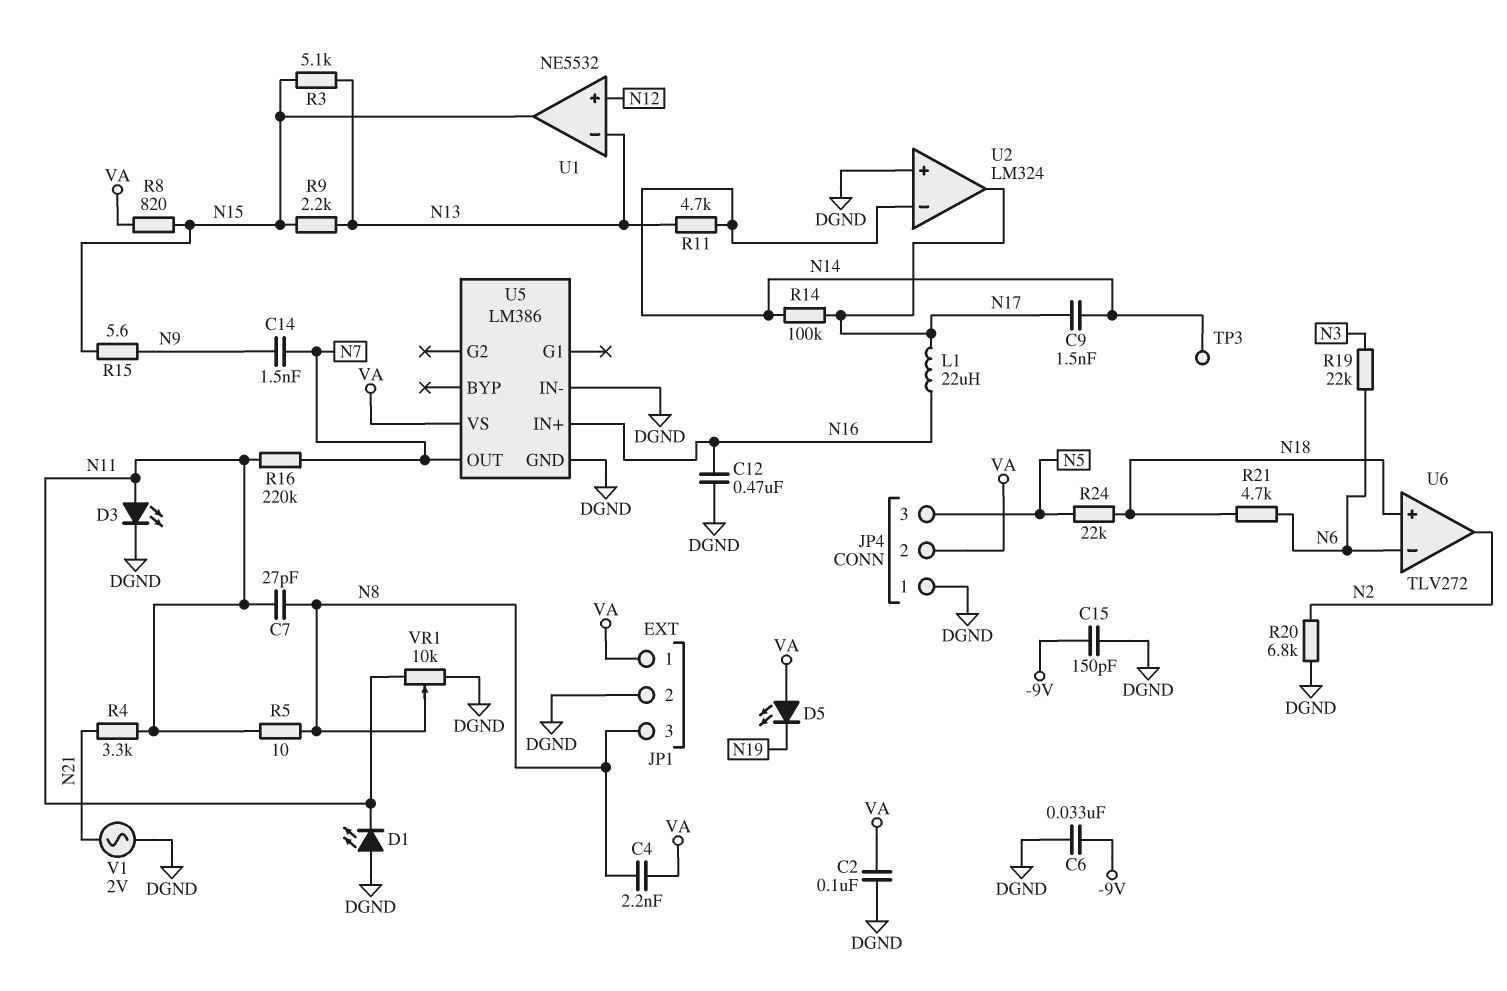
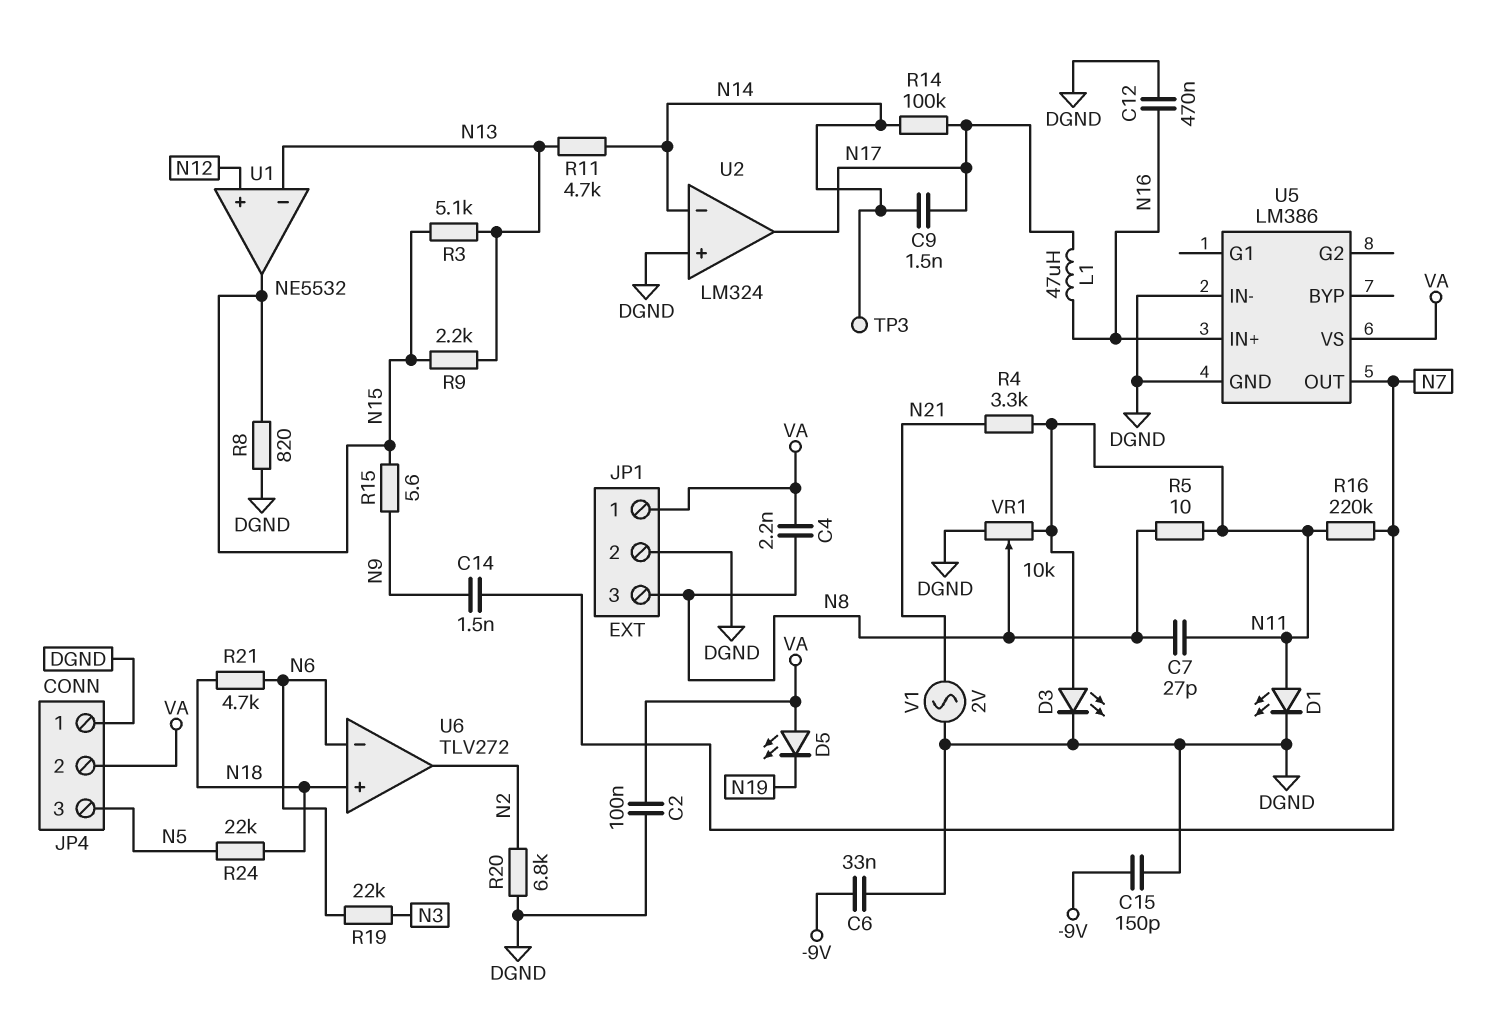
D1: LED (A DGND, K N11) -> LED (A N11, K DGND)
L1: 22uH (N16, N17) -> 47uH (N16, N17)
R8: 820 (N15, VA) -> 820 (DGND, N15)

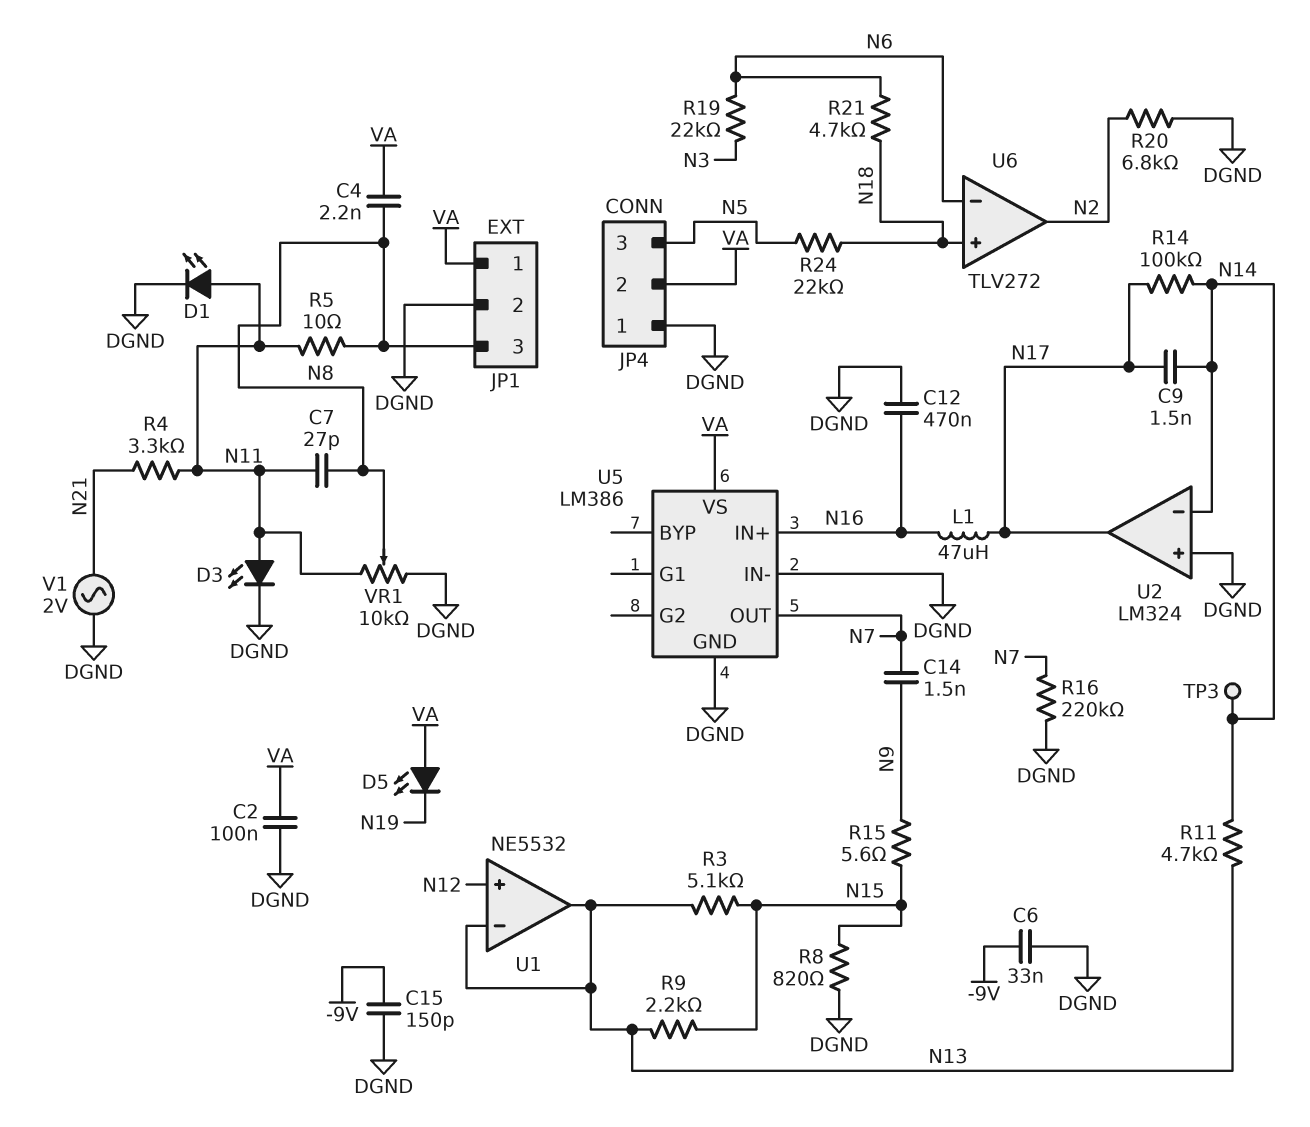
R16: 220k (N7, N11) -> 220k (DGND, N7)
U1 pin out: N15 -> N13

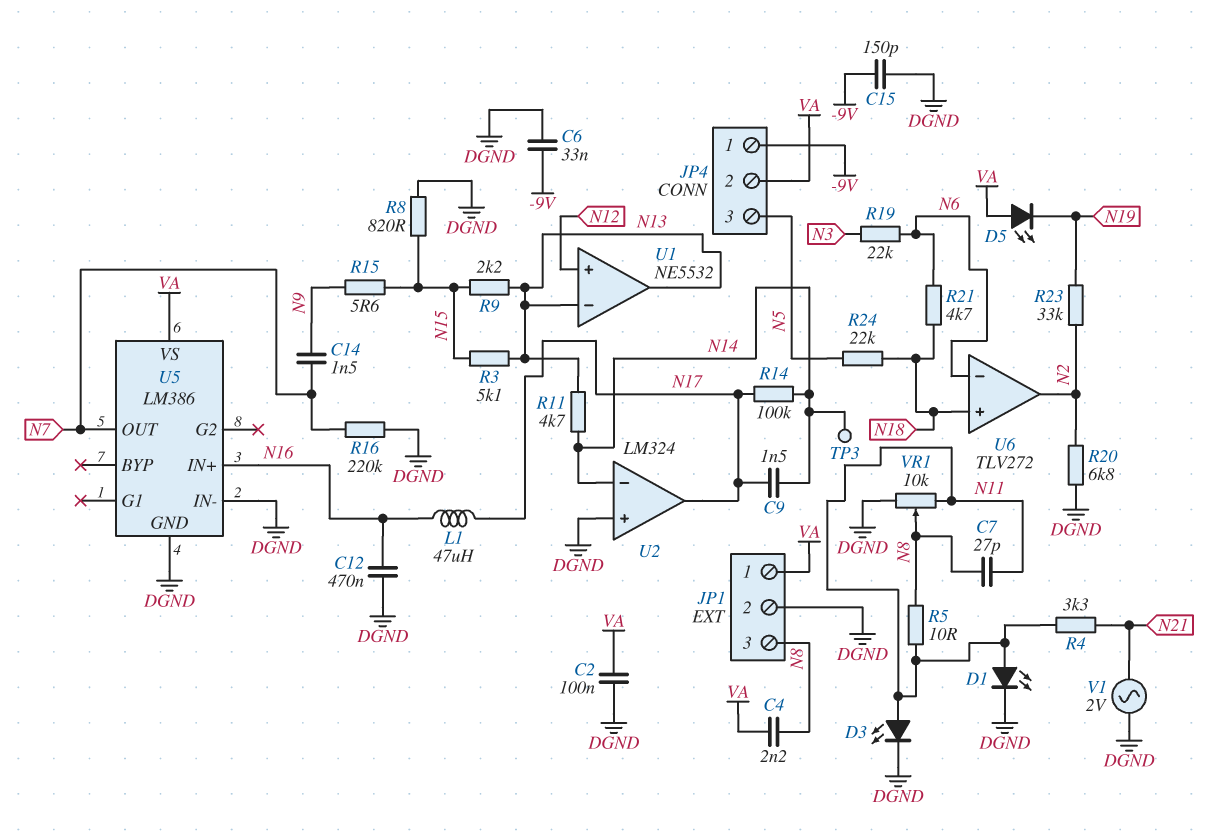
JP4 pin 1: DGND -> -9V
R23: none -> 33k (N2, N19)

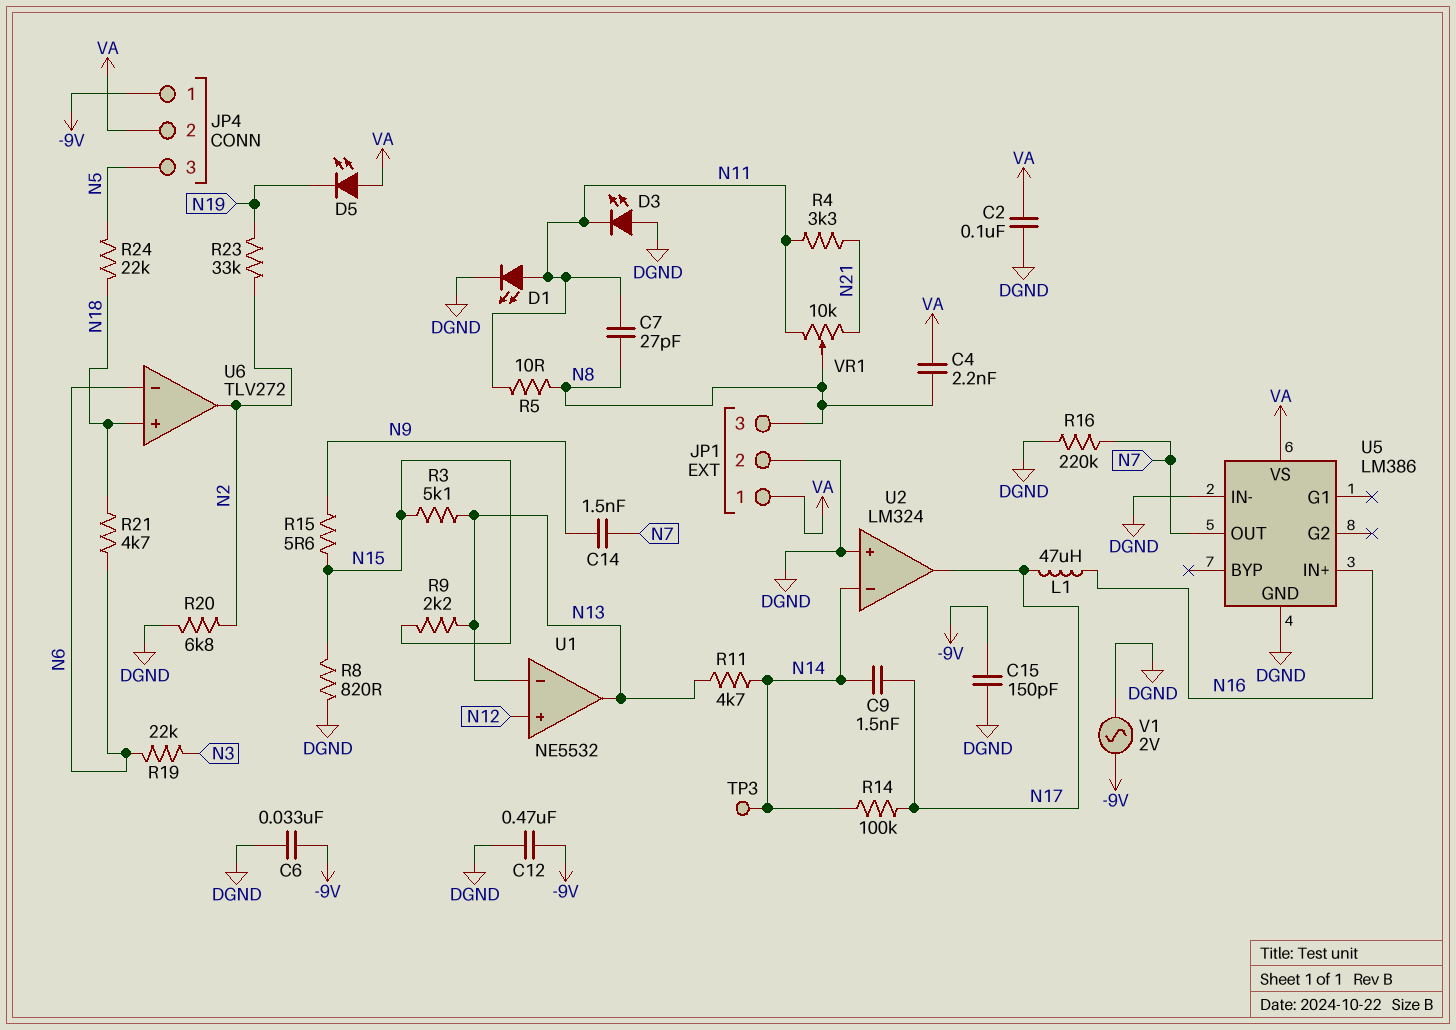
C12: 470nF (DGND, N16) -> 470nF (-9V, DGND)
D3: LED (A N11, K DGND) -> LED (A DGND, K N11)
V1: AC 2V (DGND, N21) -> AC 2V (-9V, DGND)
VR1: 10k (DGND, N11, wiper N8) -> 10k (N11, N21, wiper N8)

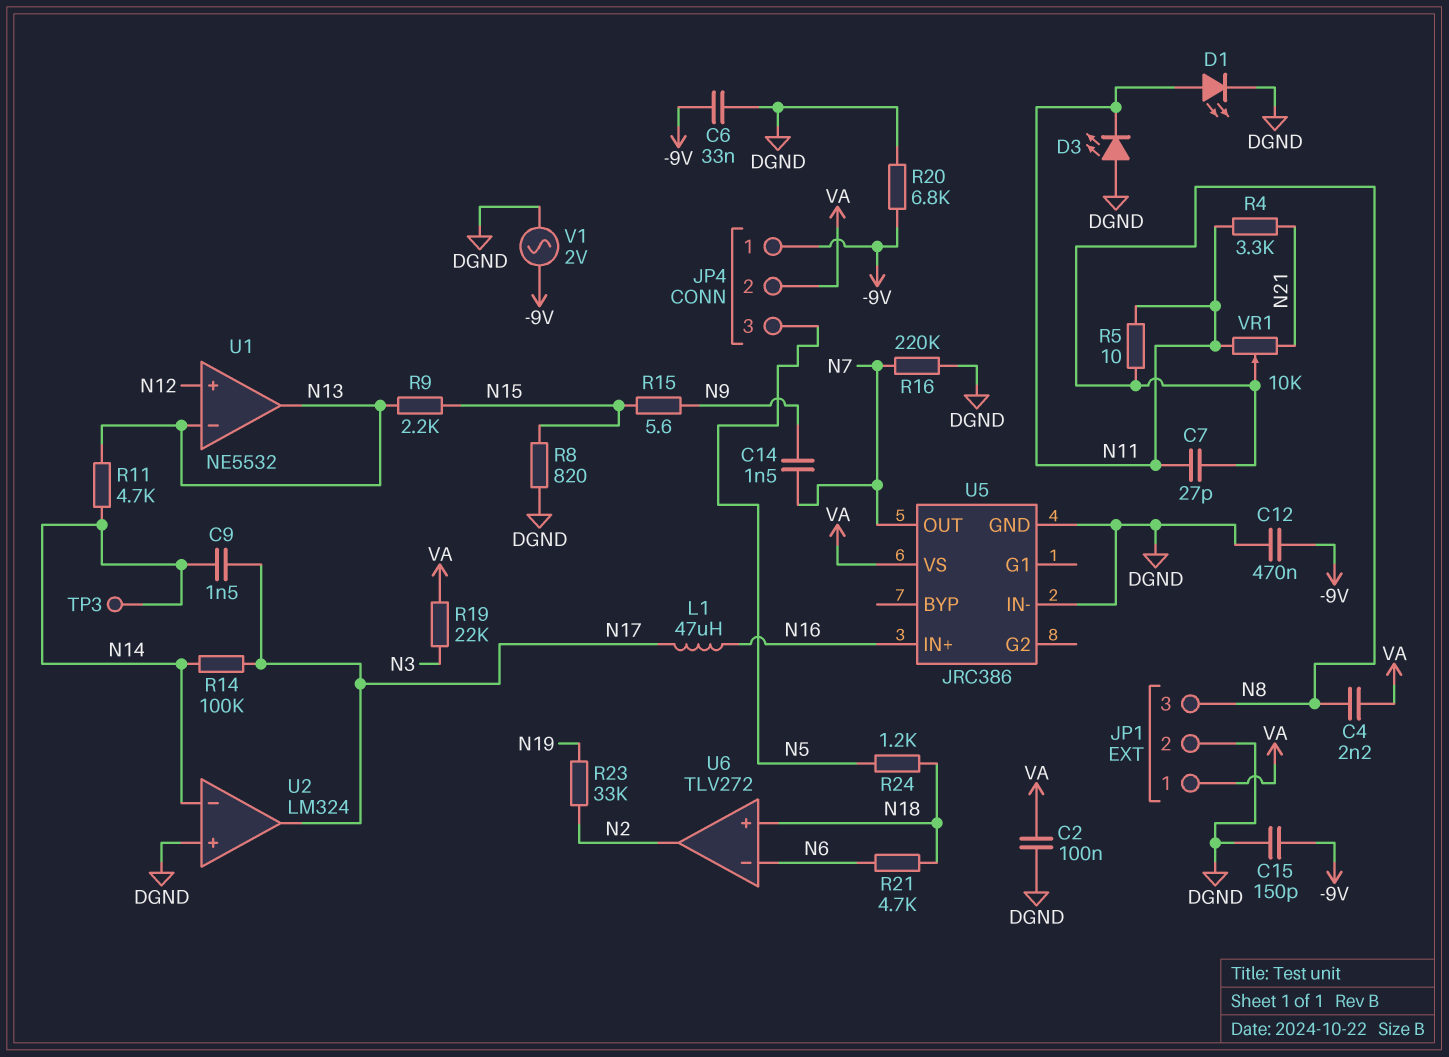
D5: LED (A VA, K N19) -> none
R3: 5.1k (N13, N15) -> none
R19: 22k (N3, N6) -> 22k (N3, VA)
R20: 6.8k (DGND, N2) -> 6.8k (-9V, DGND)
R24: 22k (N5, N18) -> 1.2k (N5, N18)
U5: LM386 -> JRC386

